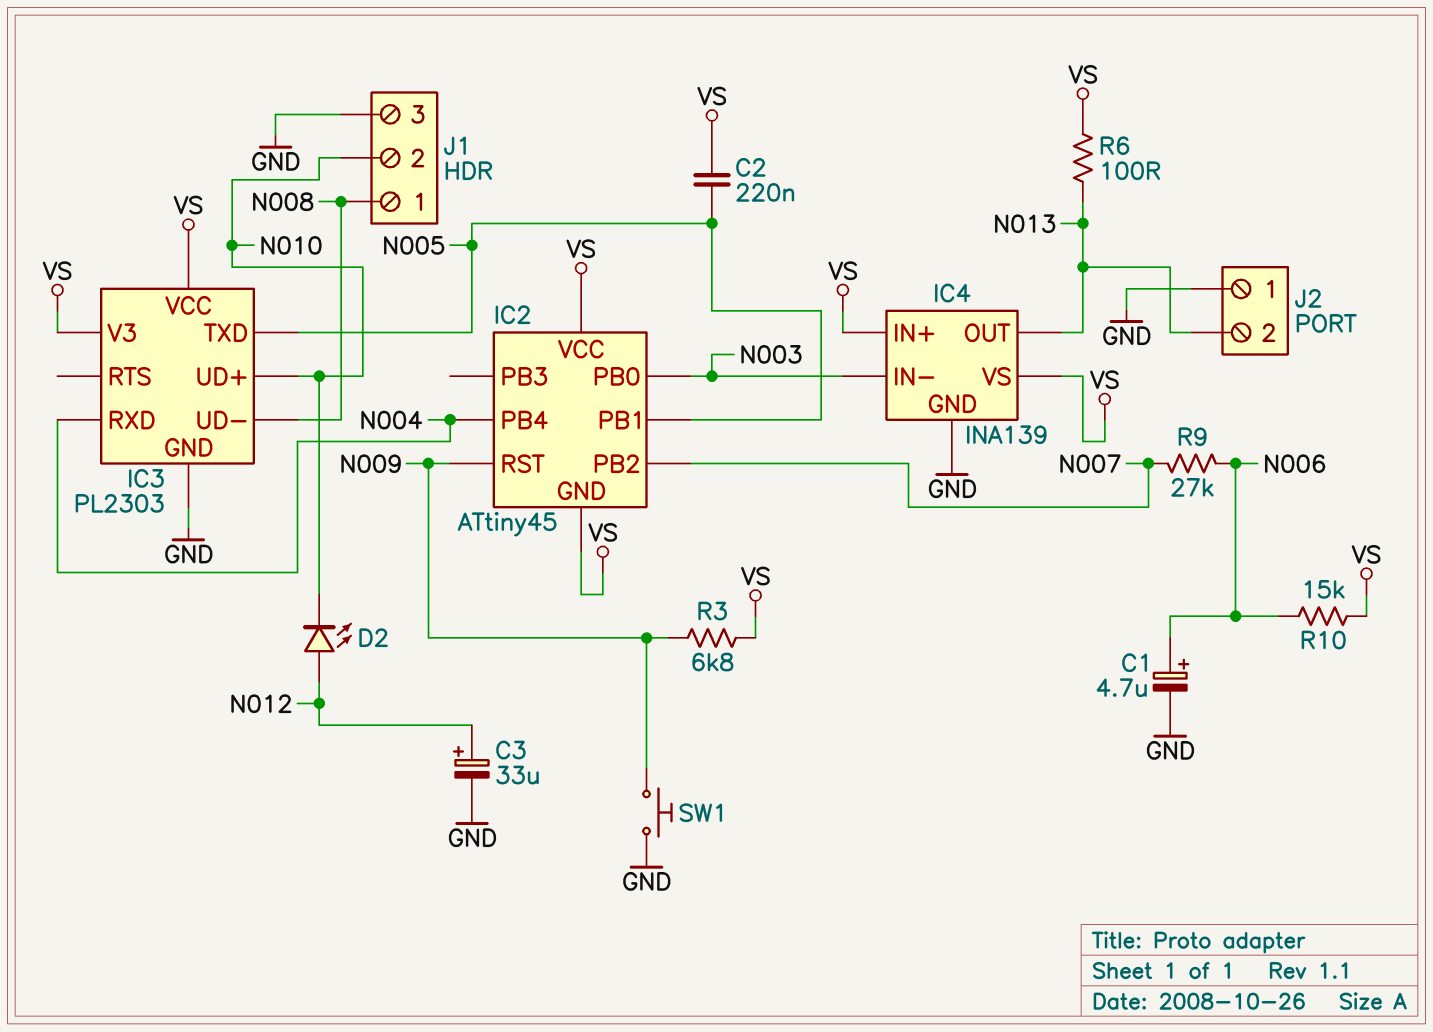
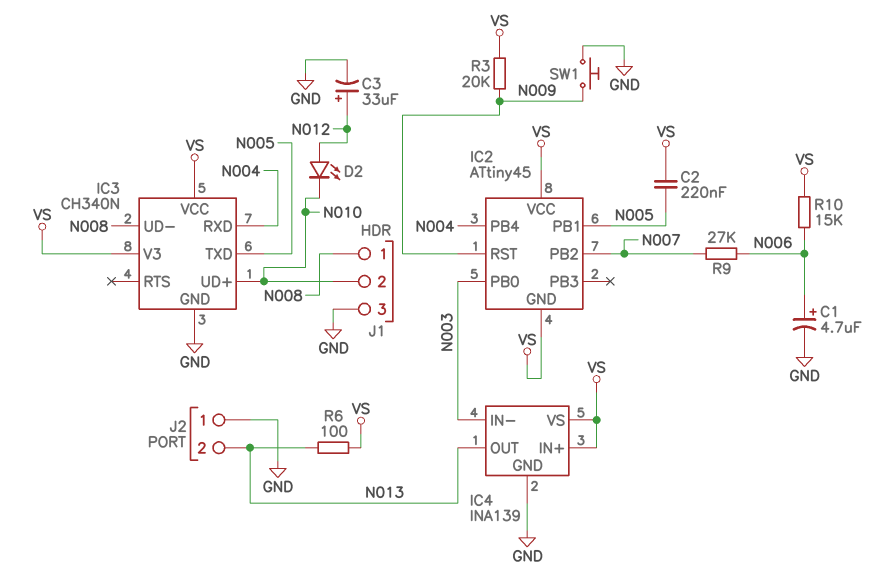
IC3: PL2303 -> CH340N
R3: 6.8k (N009, VS) -> 20k (N009, VS)

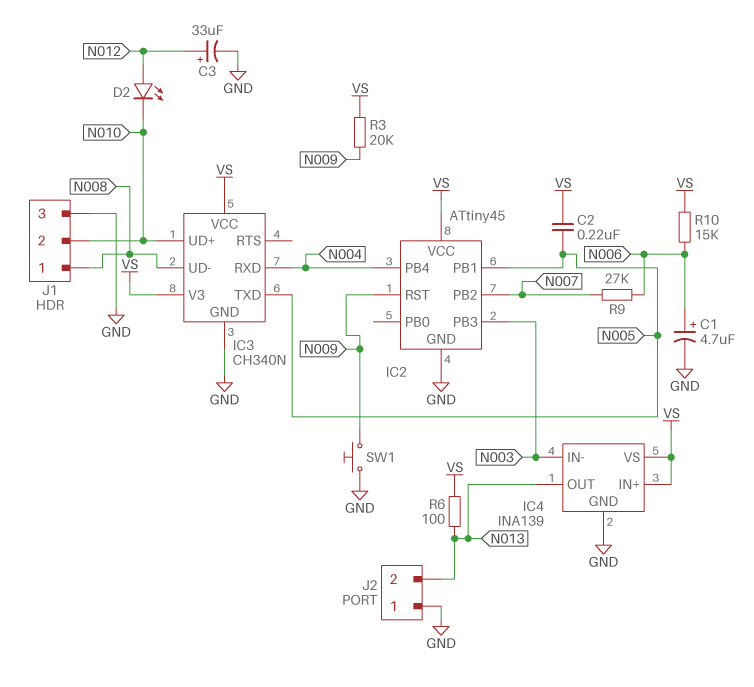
IC2 pin GND: VS -> GND
IC2 pin PB0: N003 -> none
IC2 pin PB3: none -> N003

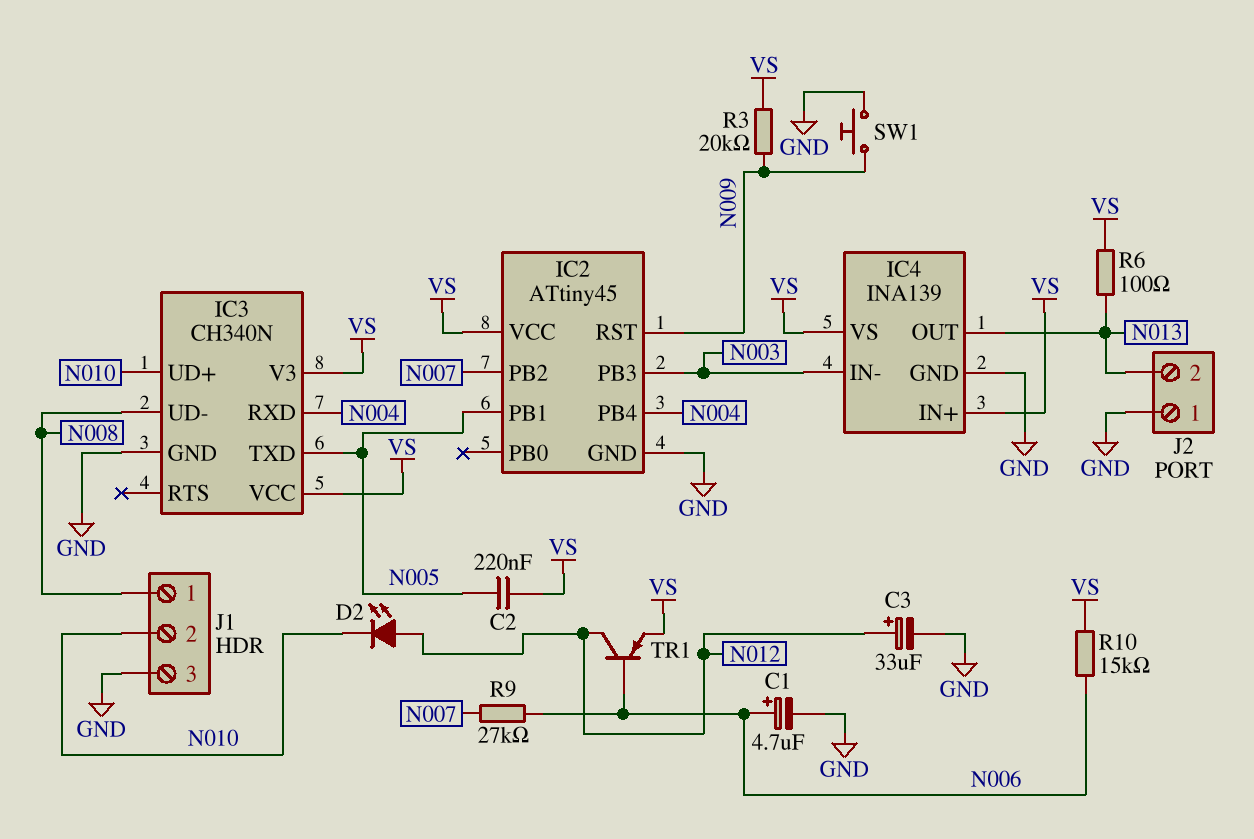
TR1: none -> PNP (B N006, C N012, E VS)

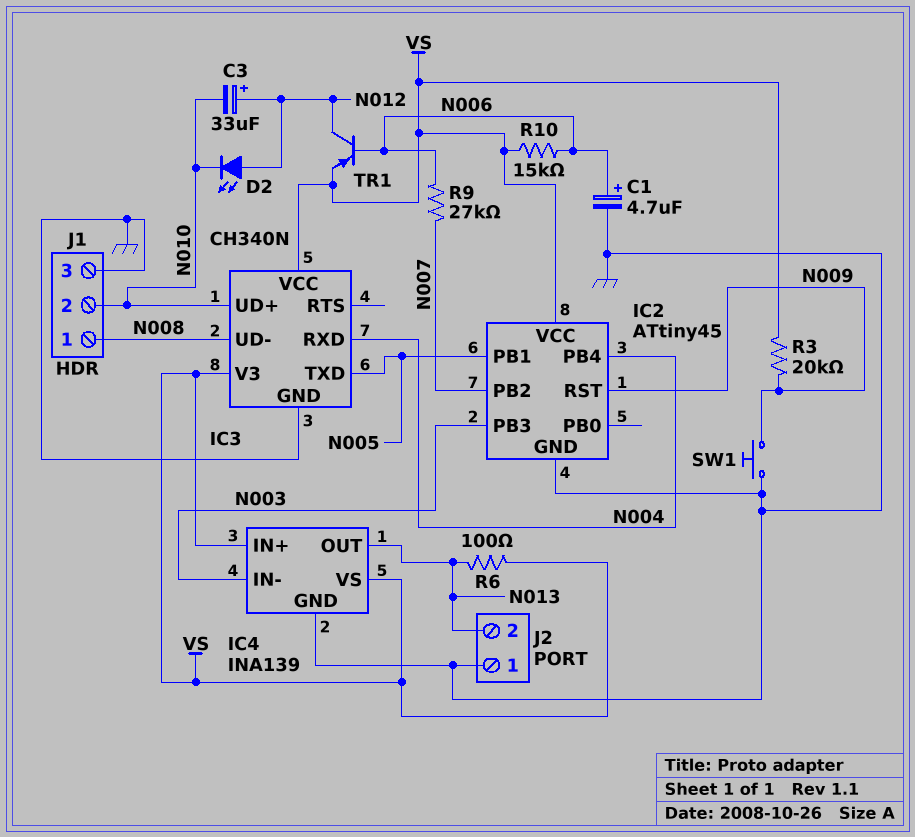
C2: 220nF (N005, VS) -> none
C3: 33uF (plus N012, minus GND) -> 33uF (plus N012, minus N010)

